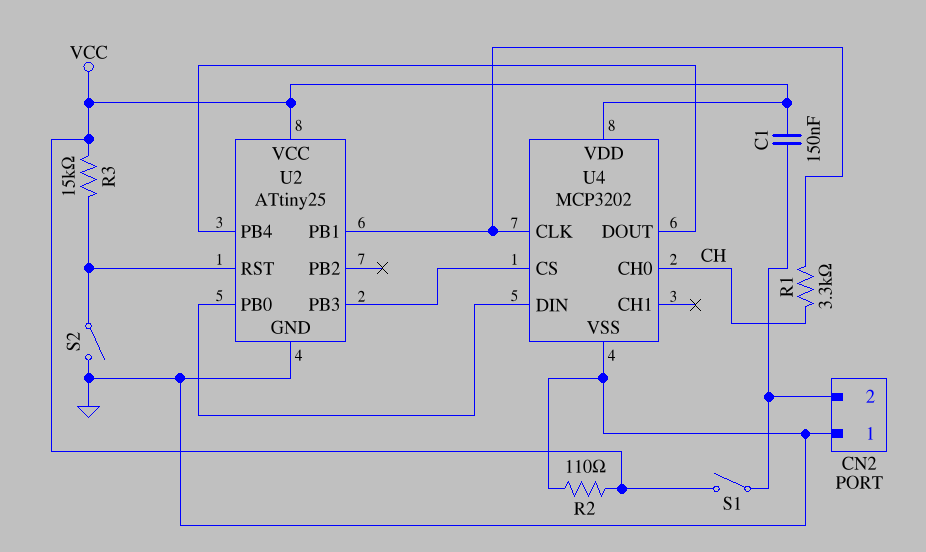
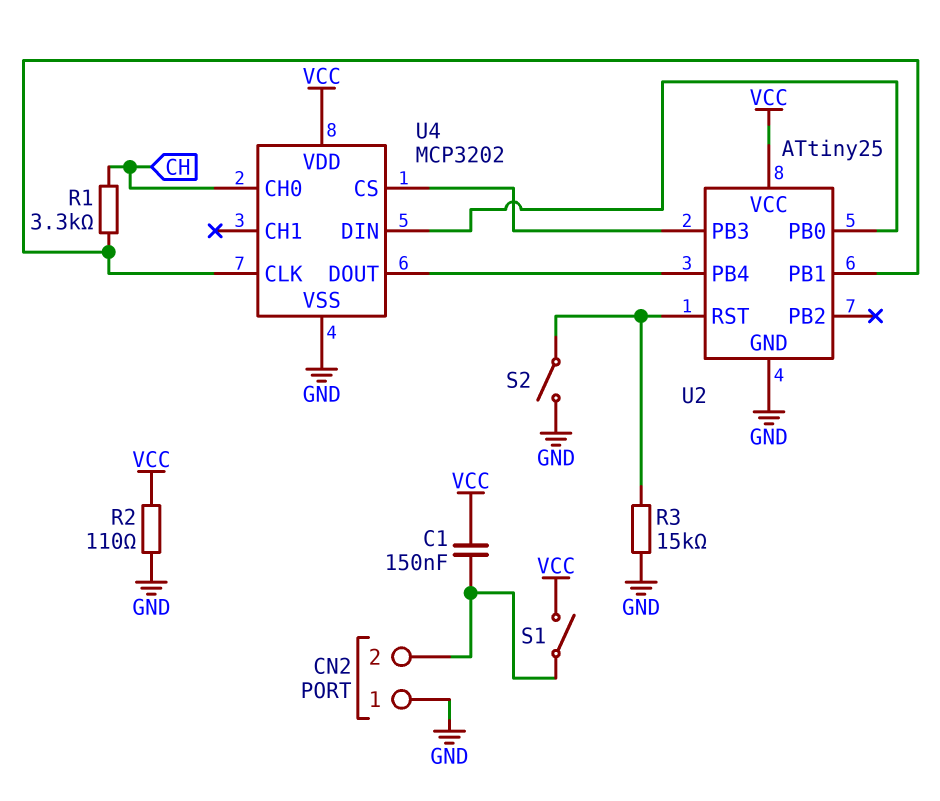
R3: 15k (U2/RST, VCC) -> 15k (GND, U2/RST)

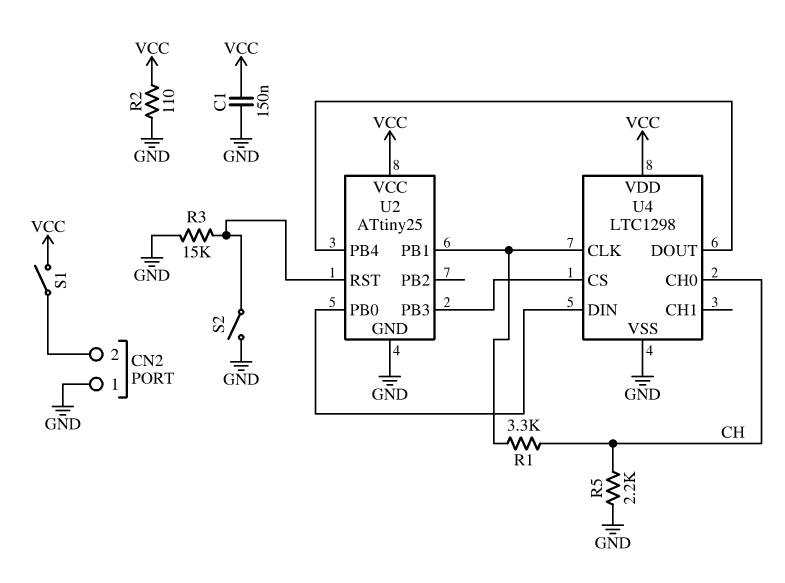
C1: 150nF (CN2/2, VCC) -> 150nF (GND, VCC)
R5: none -> 2.2k (CH, GND)
U4: MCP3202 -> LTC1298

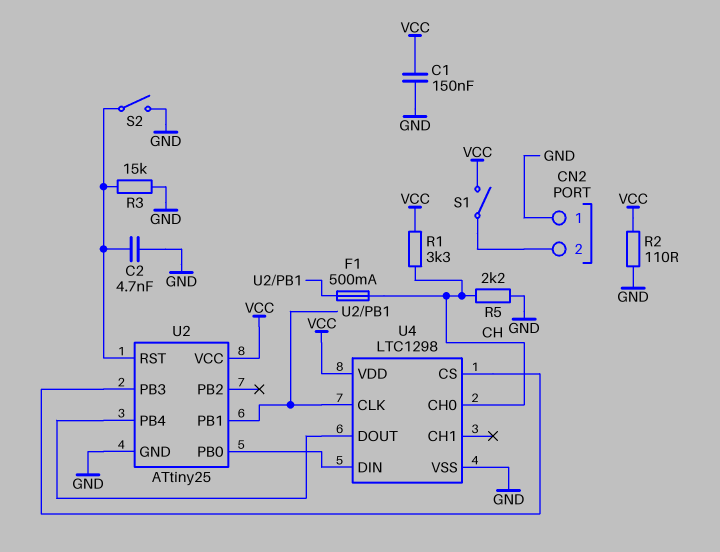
C2: none -> 4.7nF (GND, U2/RST)
F1: none -> 500mA (CH, U2/PB1)
R1: 3.3k (CH, U2/PB1) -> 3.3k (CH, VCC)

